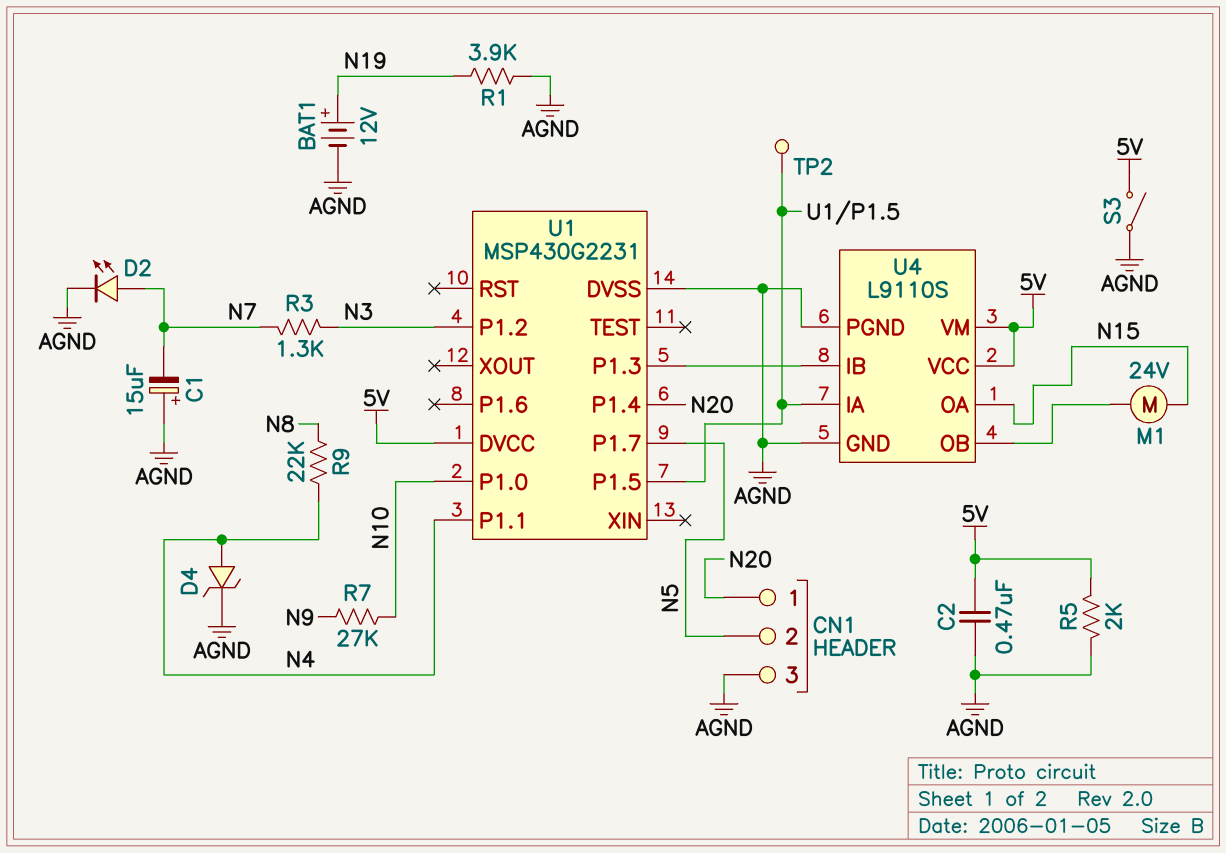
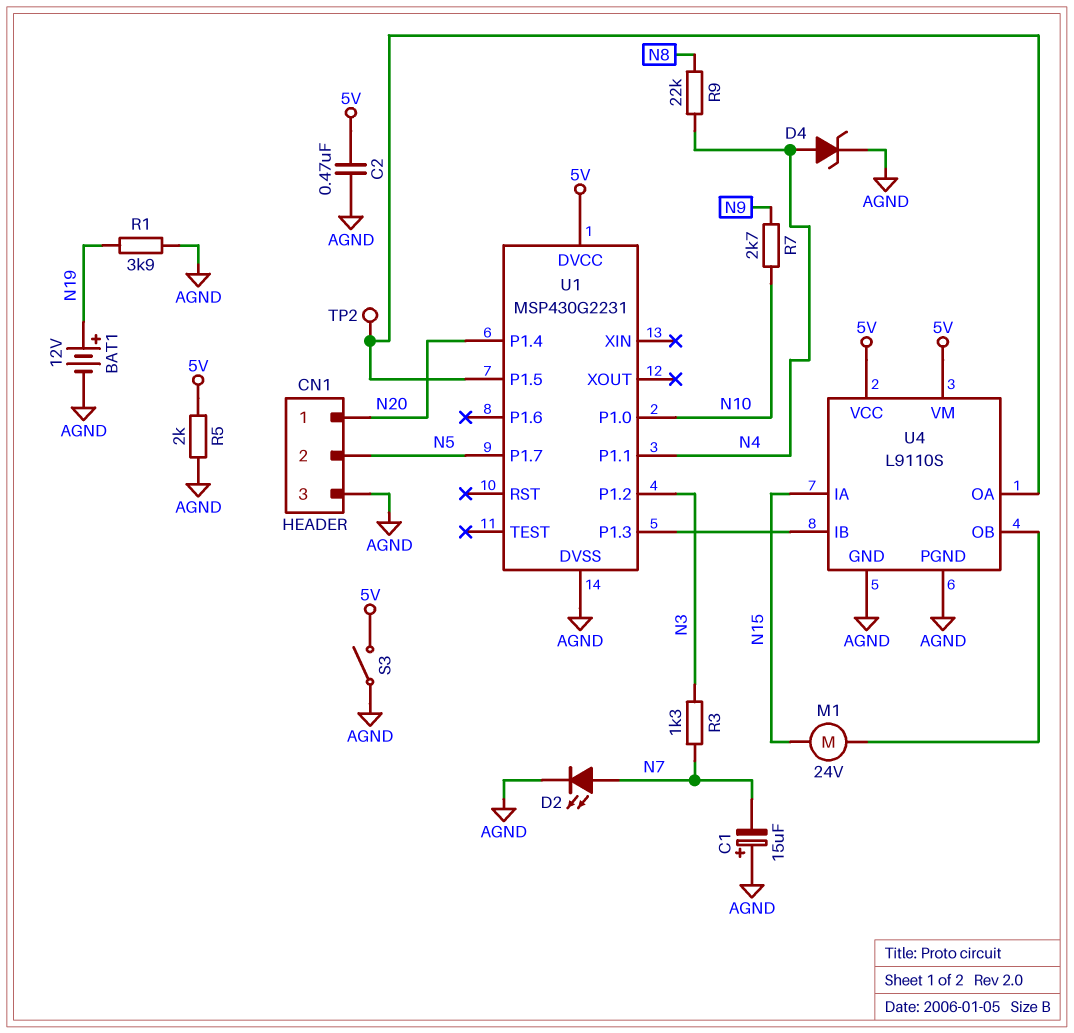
R7: 27k (N9, N10) -> 2.7k (N9, N10)
U4 pin IA: U1/P1.5 -> N15
U4 pin OA: N15 -> U1/P1.5

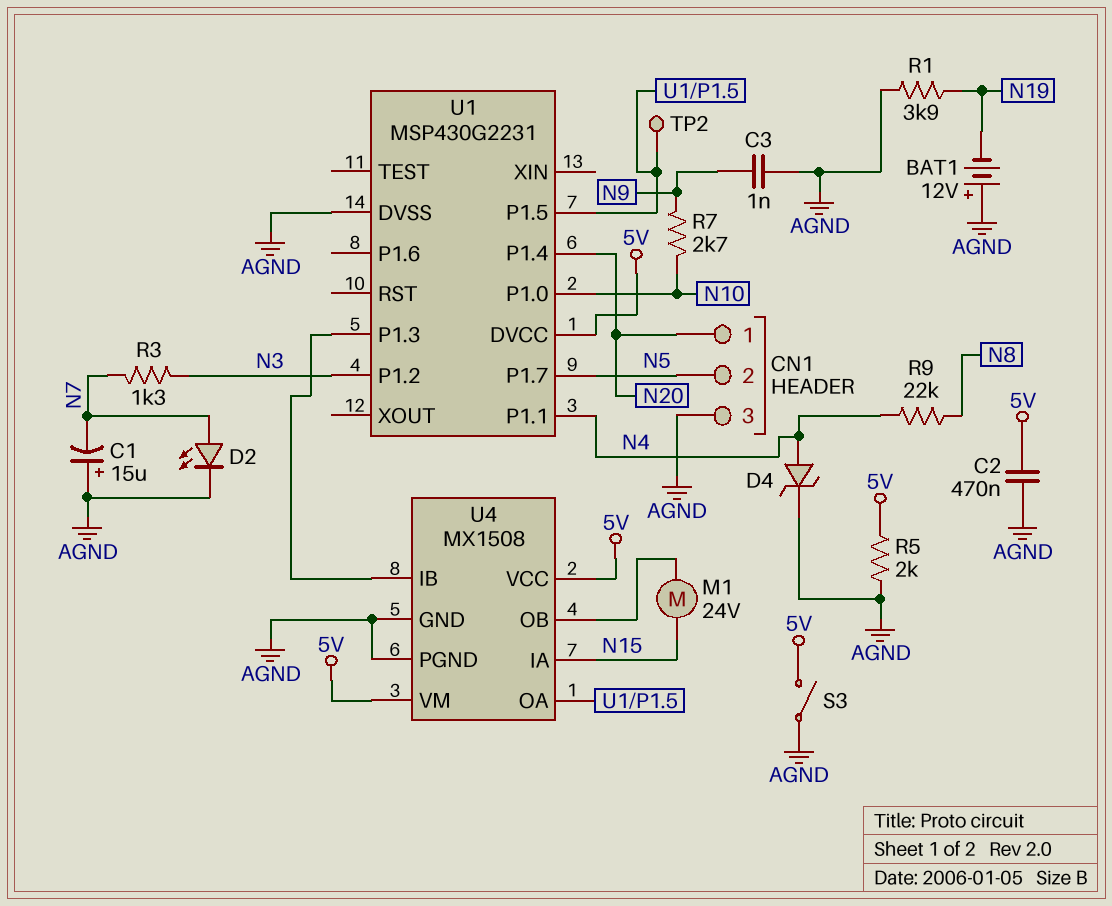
BAT1: 12V (plus N19, minus AGND) -> 12V (plus AGND, minus N19)
C3: none -> 1nF (AGND, N9)
U4: L9110S -> MX1508

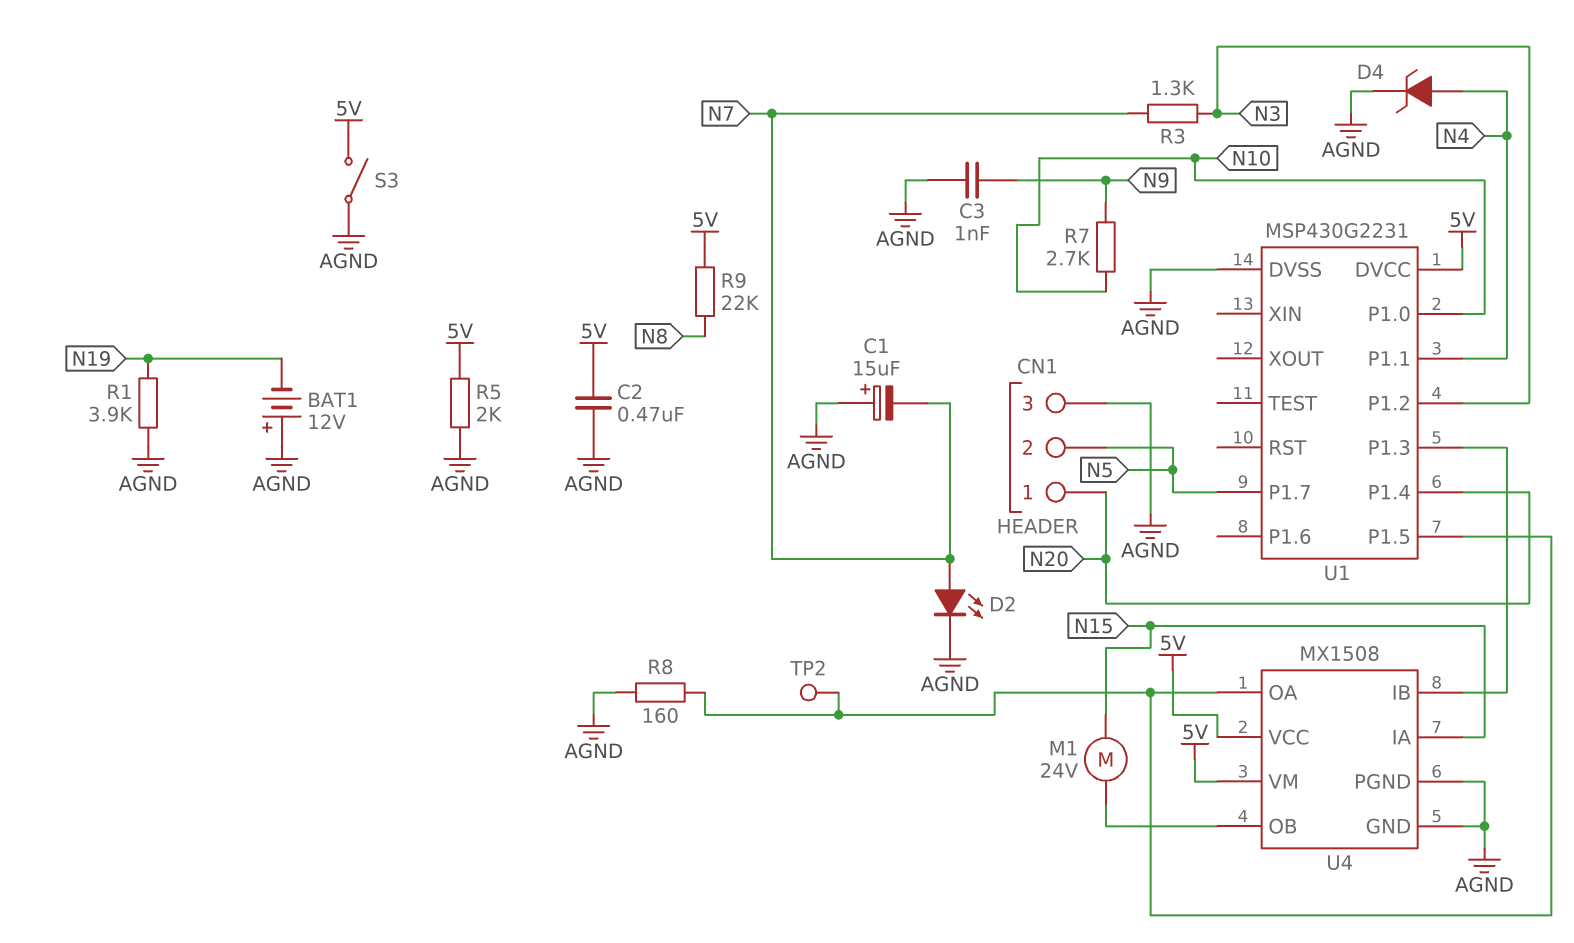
R8: none -> 160 (AGND, U1/P1.5)
R9: 22k (N4, N8) -> 22k (5V, N8)

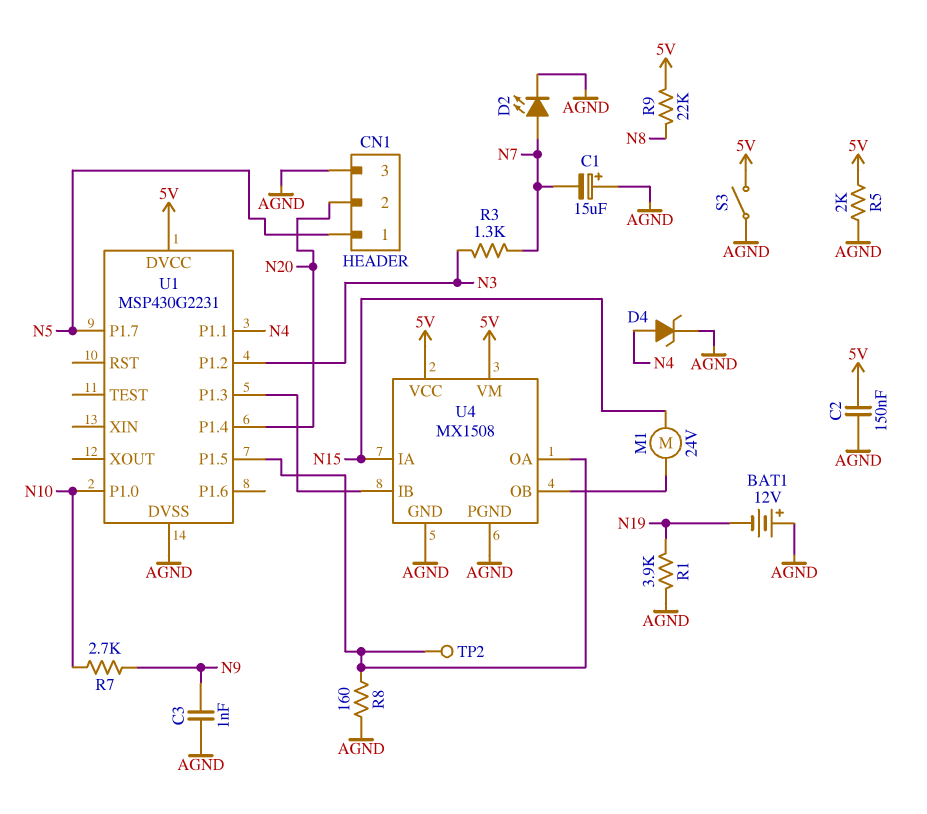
C2: 470nF (5V, AGND) -> 150nF (5V, AGND)
CN1 pin 1: N20 -> N5
CN1 pin 2: N5 -> N20

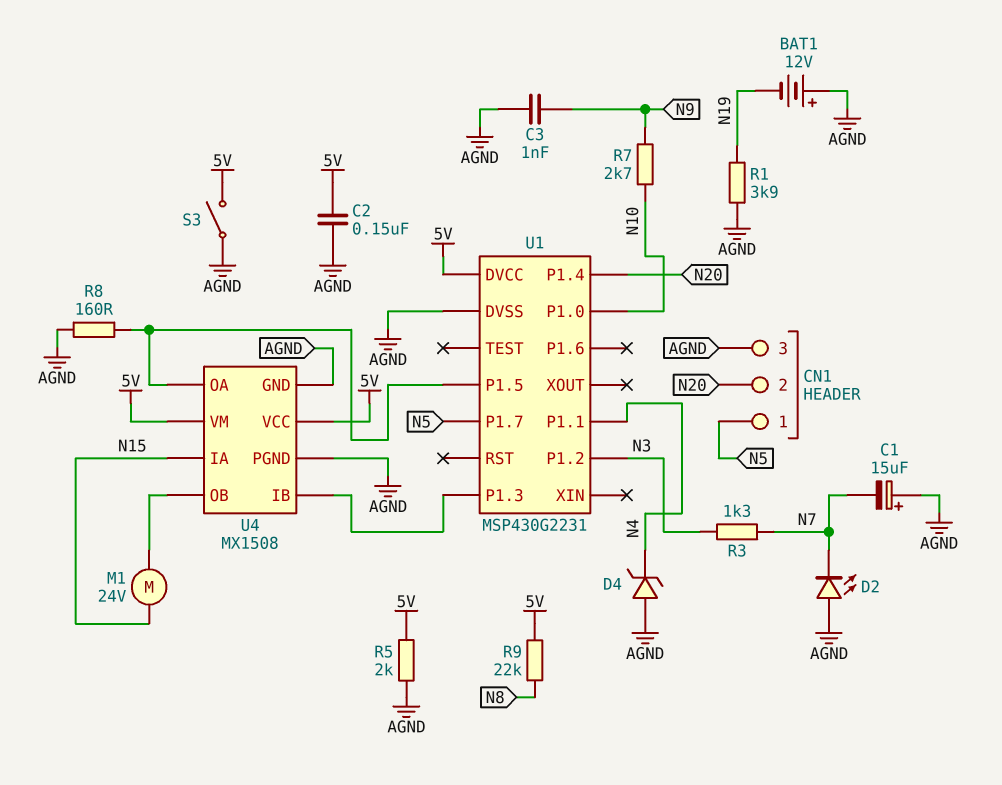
D2: LED (A N7, K AGND) -> LED (A AGND, K N7)
D4: zener (A N4, K AGND) -> zener (A AGND, K N4)
TP2: test point (U1/P1.5) -> none

